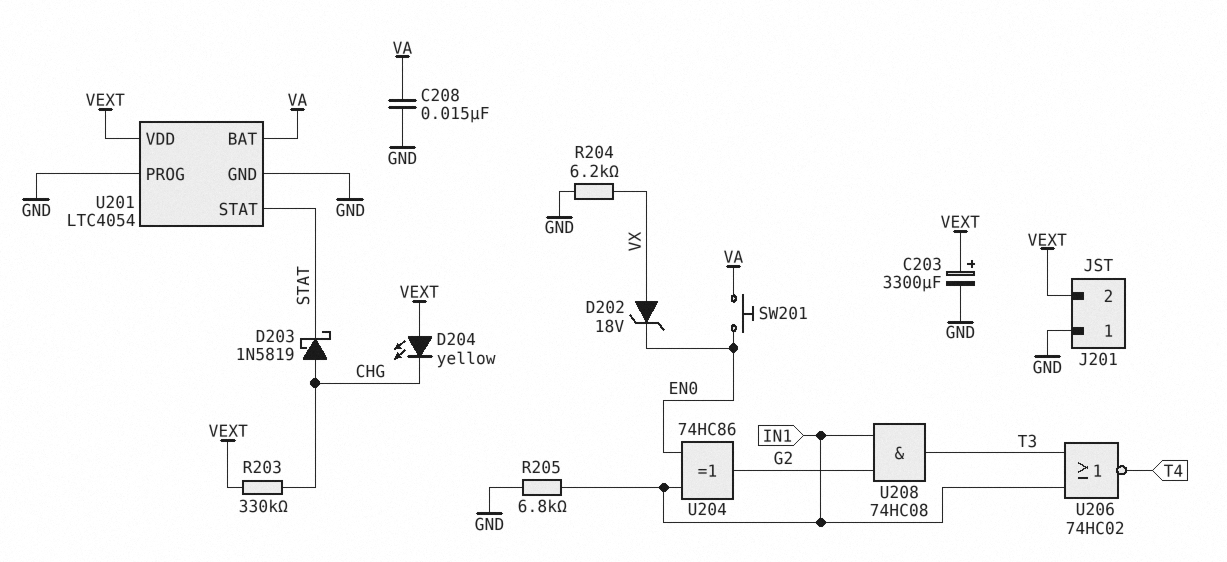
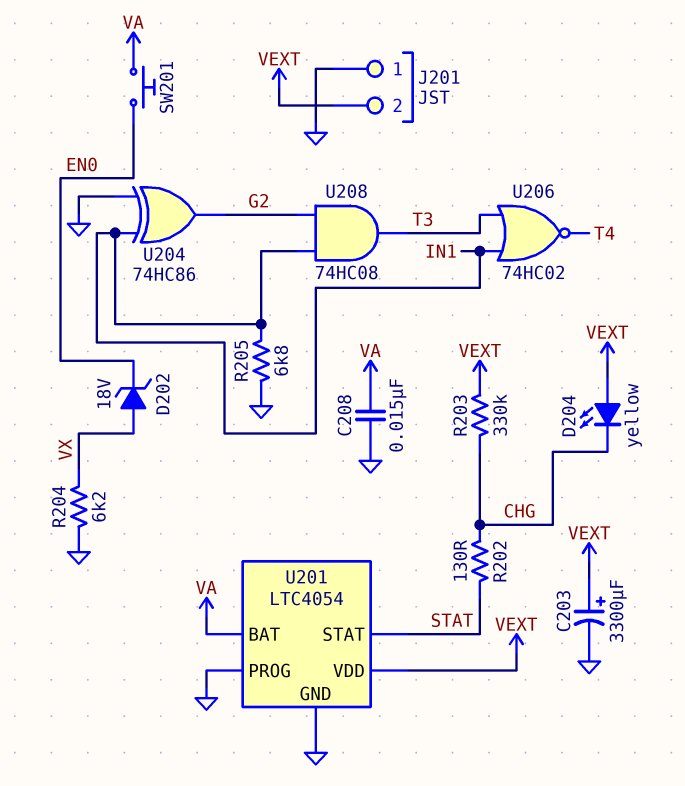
D203: schottky 1N5819 (A CHG, K STAT) -> none
R202: none -> 130 (CHG, STAT)
U204: XOR 74HC86 (in EN0, in IN1, out G2) -> XOR 74HC86 (in GND, in IN1, out G2)

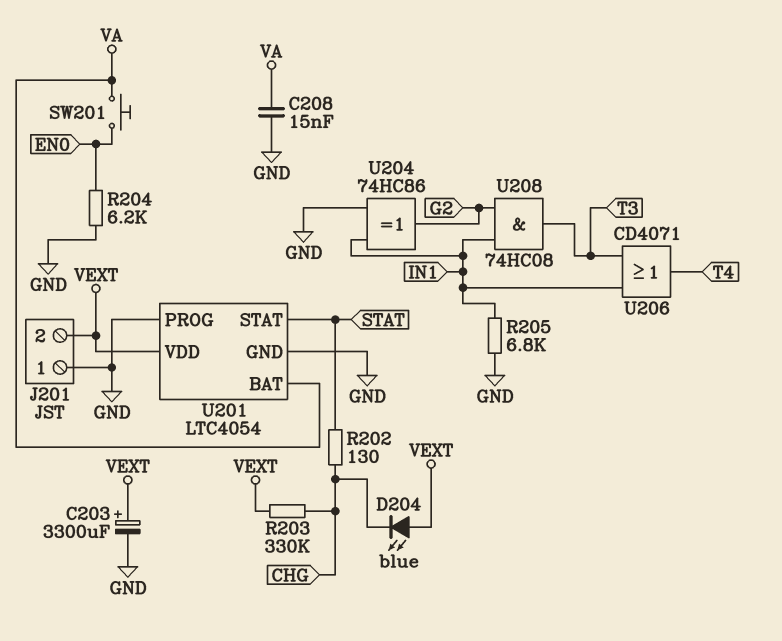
D202: zener 18V (A VX, K EN0) -> none
D204: LED yellow (A VEXT, K CHG) -> LED blue (A VEXT, K CHG)
R204: 6.2k (GND, VX) -> 6.2k (EN0, GND)
U206: NOR 74HC02 (in IN1, in T3, out T4) -> OR CD4071 (in IN1, in T3, out T4)

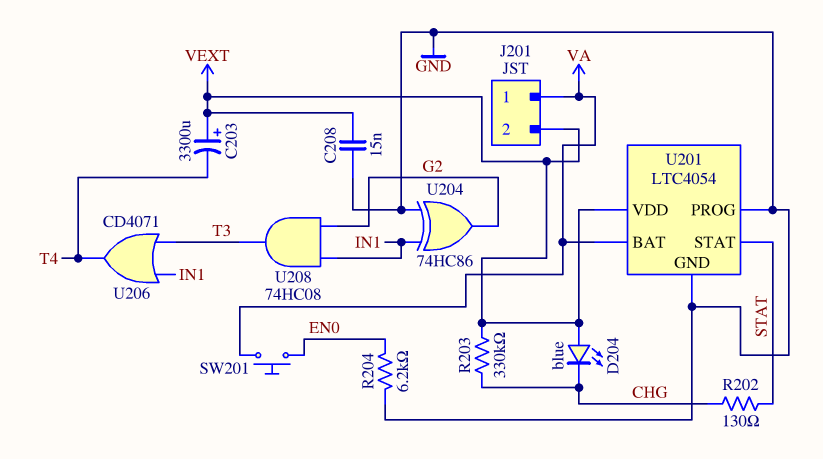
C203: 3300uF (plus VEXT, minus GND) -> 3300uF (plus VEXT, minus T4)
C208: 15nF (GND, VA) -> 15nF (GND, VEXT)
J201 pin 1: GND -> VA
R205: 6.8k (GND, IN1) -> none

